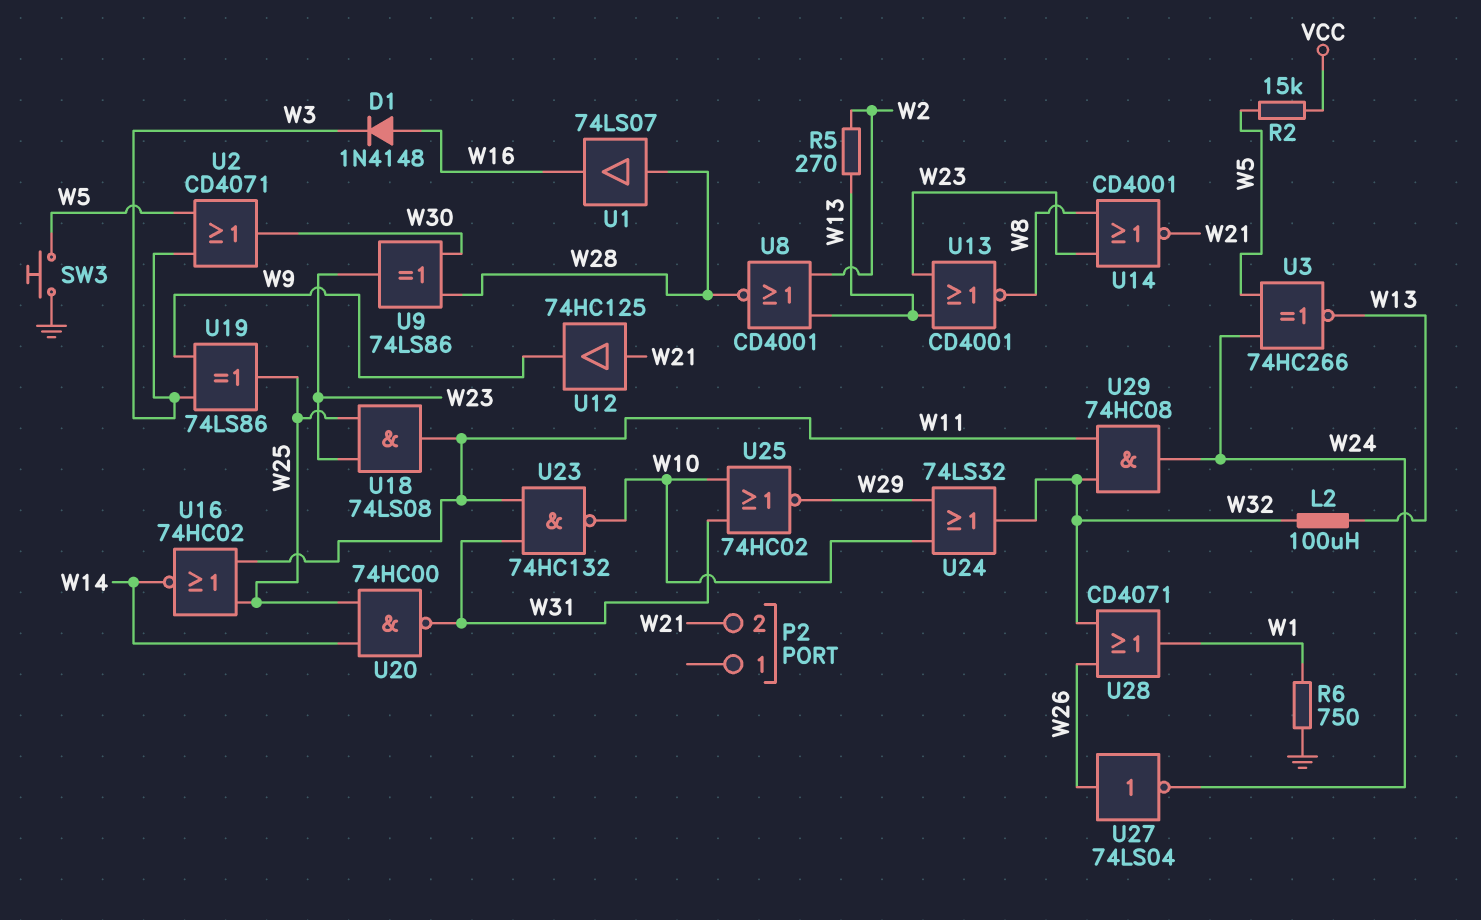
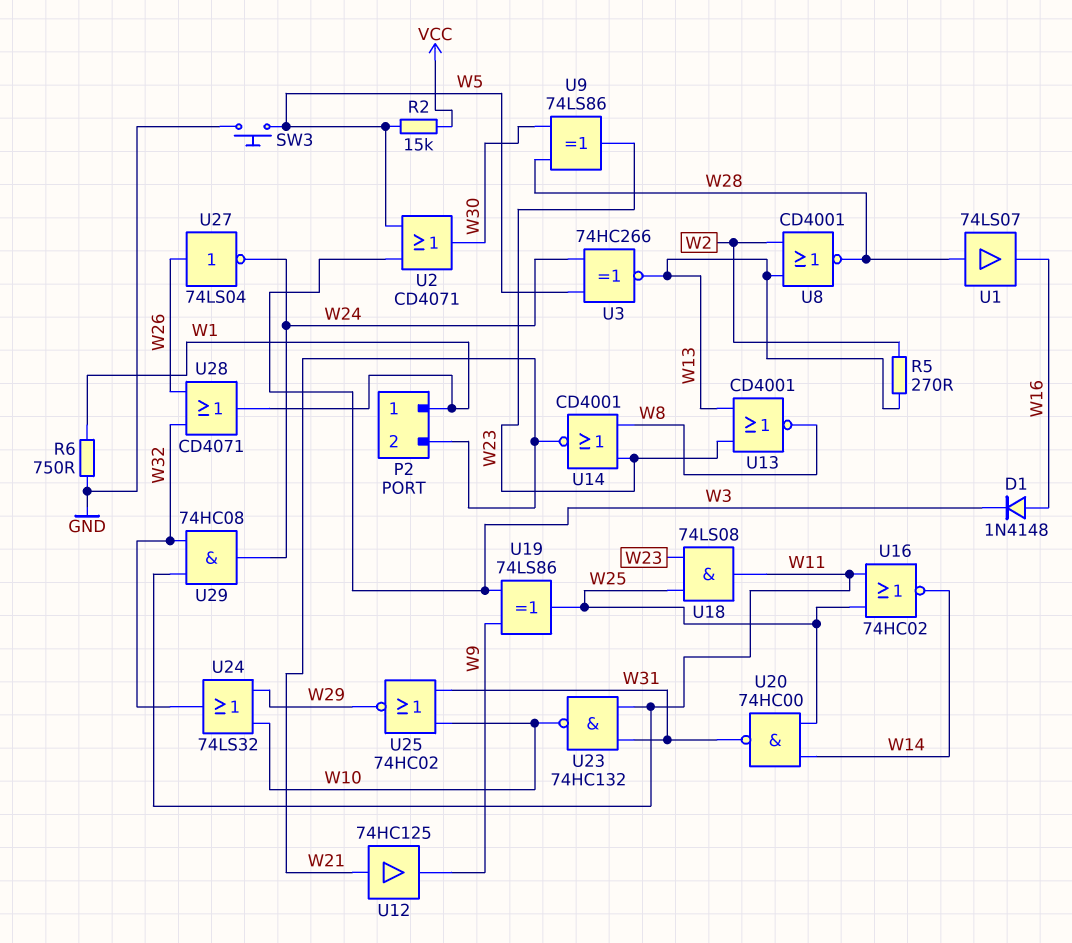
L2: 100uH (W13, W32) -> none
P2 pin 1: none -> W1

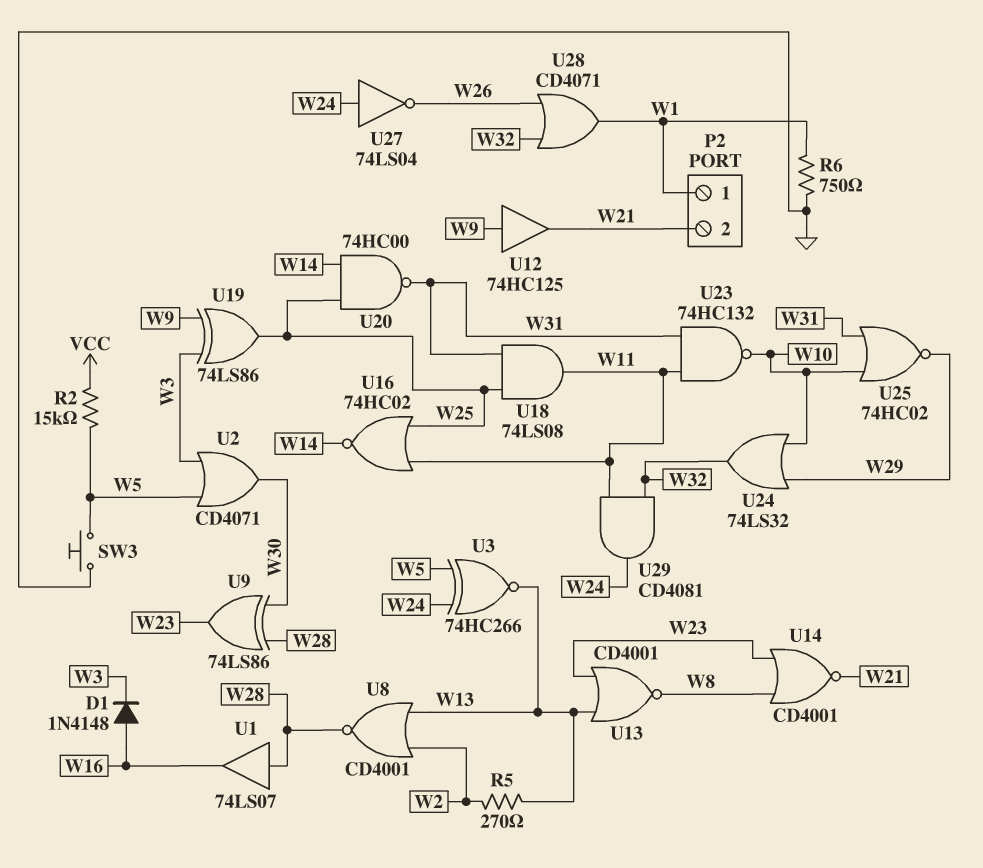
U12: buffer 74HC125 (in W21, out W9) -> buffer 74HC125 (in W9, out W21)
U18: AND 74LS08 (in W23, in W25, out W11) -> AND 74LS08 (in W25, in W31, out W11)
U27: NOT 74LS04 (in W26, out W24) -> NOT 74LS04 (in W24, out W26)
U29: AND 74HC08 (in W11, in W32, out W24) -> AND CD4081 (in W11, in W32, out W24)

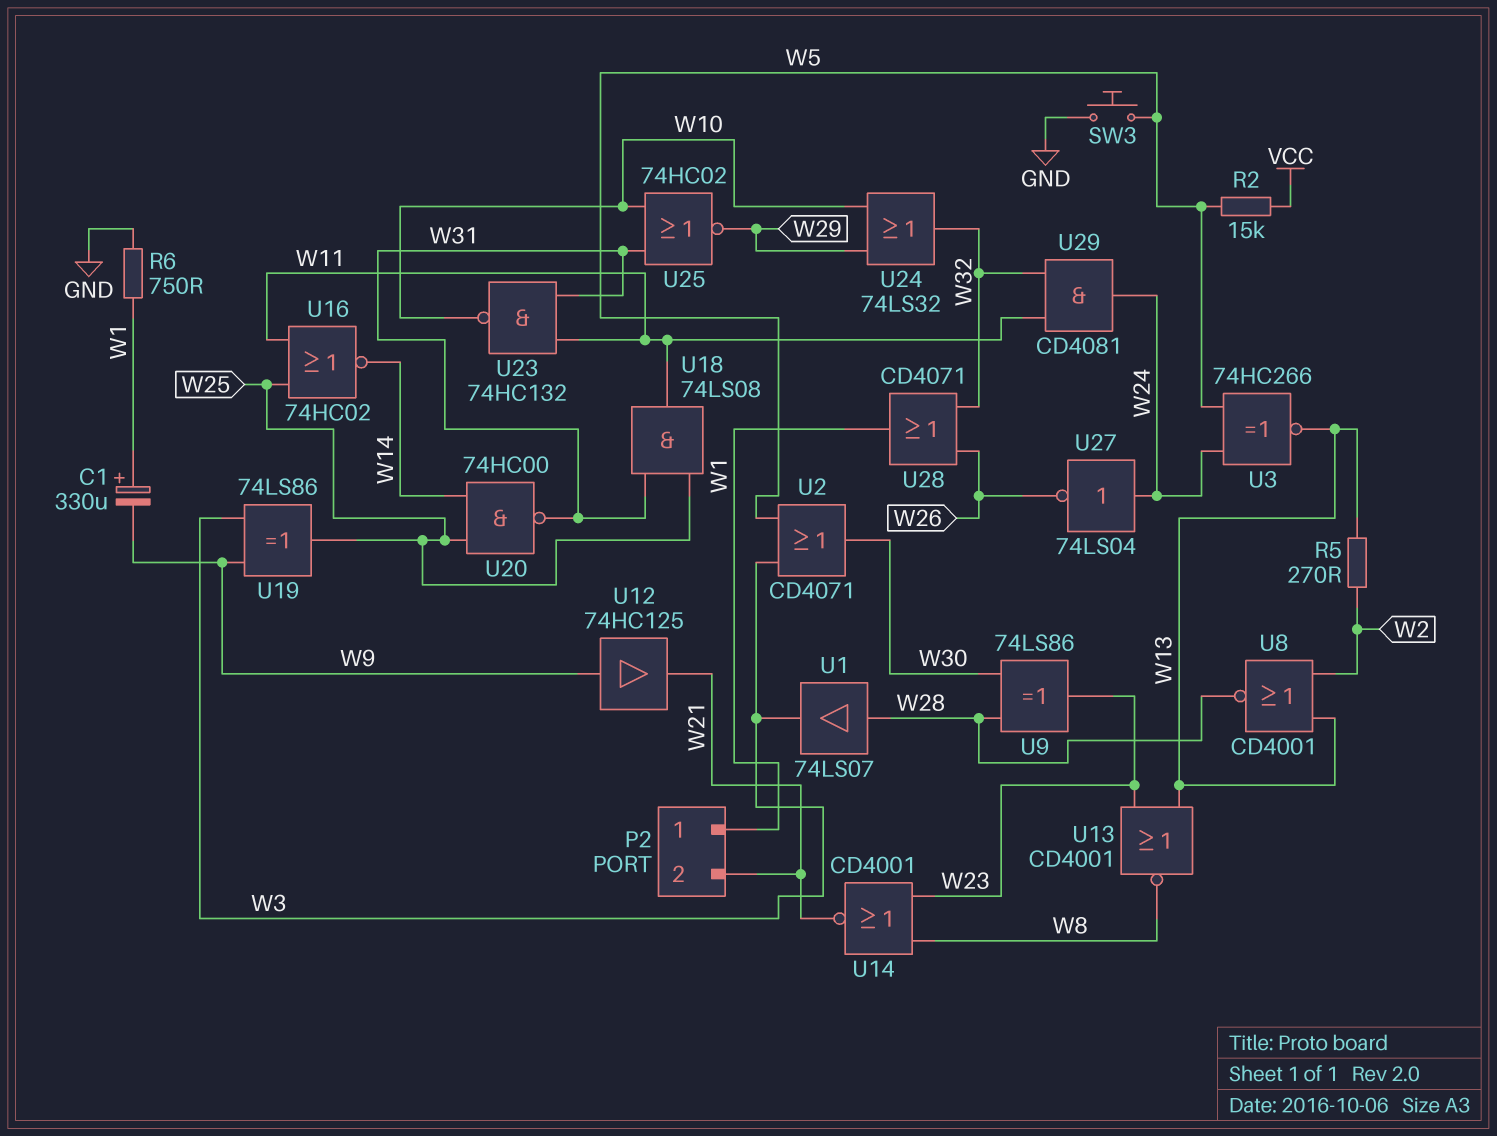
C1: none -> 330uF (plus W1, minus W9)
D1: diode 1N4148 (A W16, K W3) -> none
U1: buffer 74LS07 (in W28, out W16) -> buffer 74LS07 (in W28, out W3)

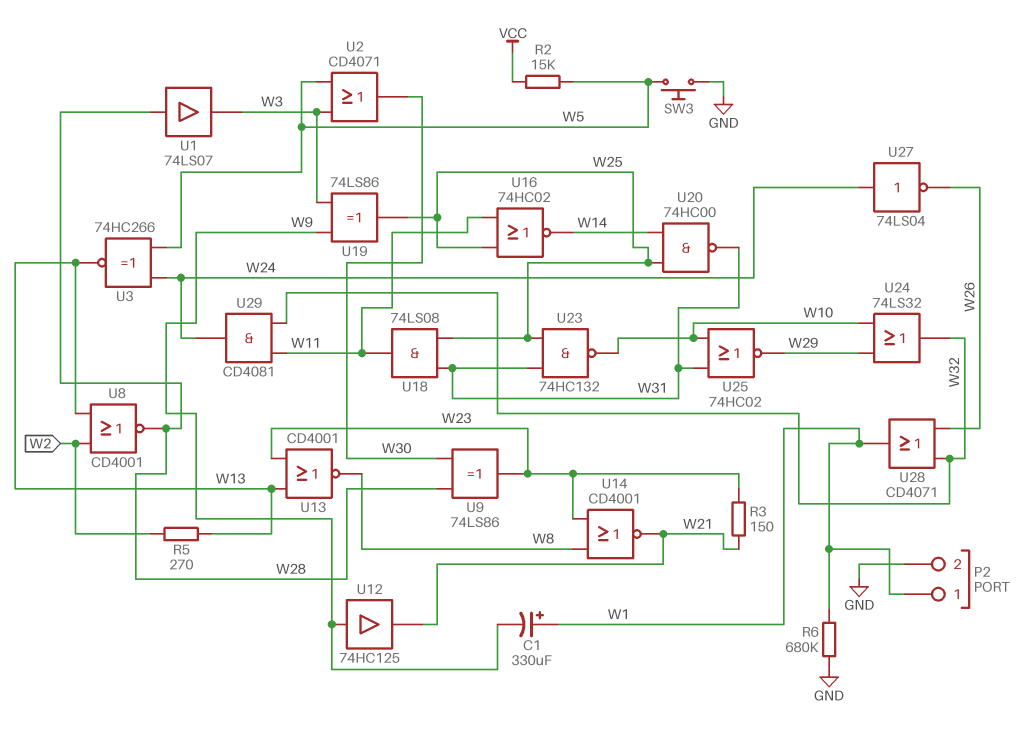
P2 pin 2: W21 -> GND
R3: none -> 150 (W21, W23)
R6: 750 (GND, W1) -> 680k (GND, W1)
U23: NAND 74HC132 (in W11, in W31, out W10) -> NAND 74HC132 (in W25, in W31, out W10)

